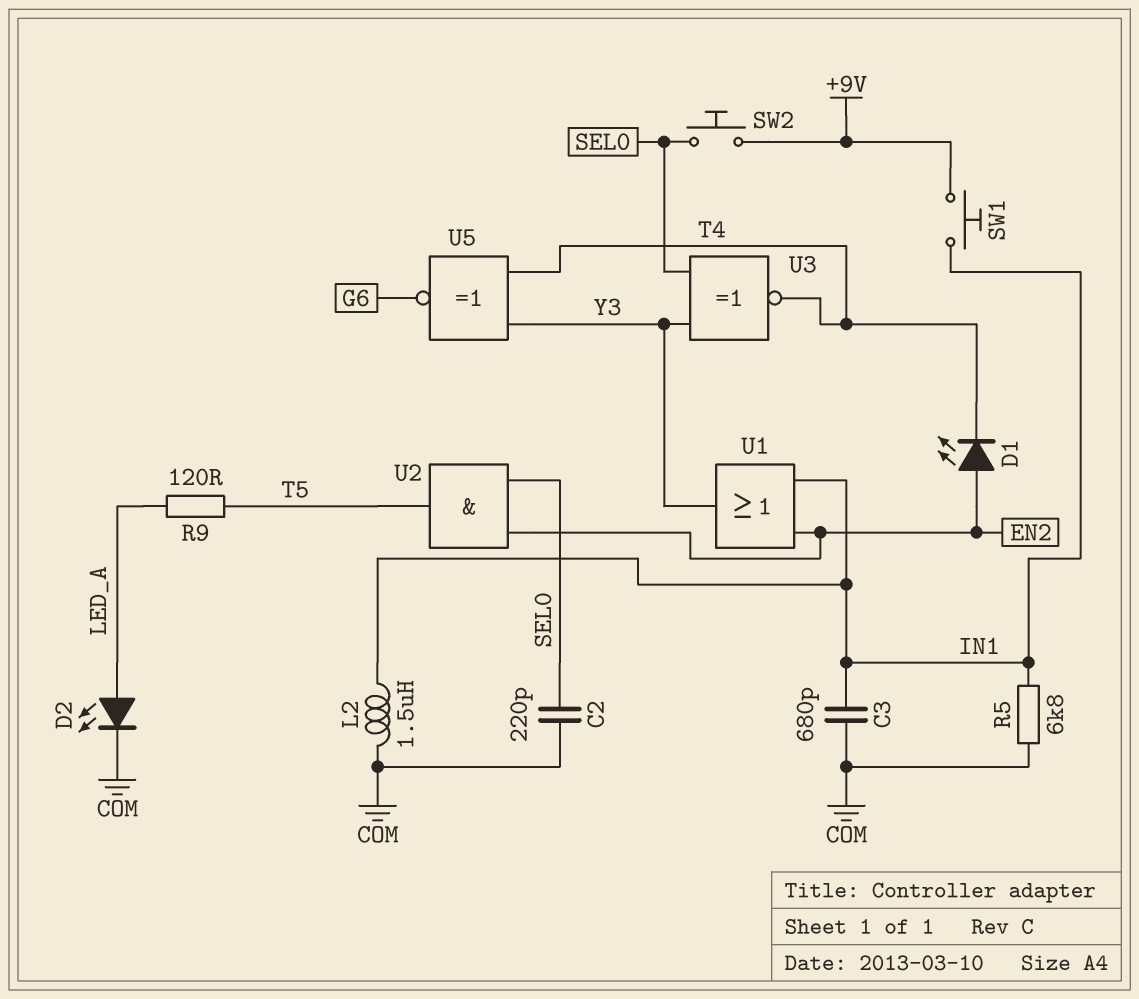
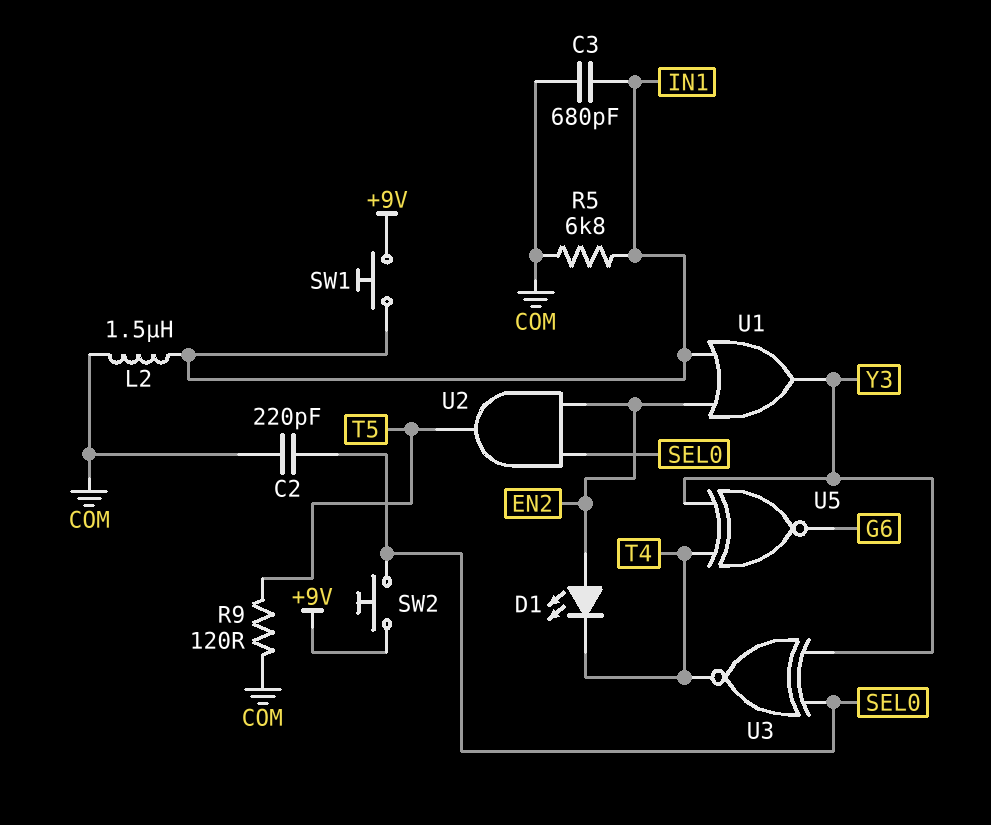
D2: LED (A LED_A, K COM) -> none
R9: 120 (LED_A, T5) -> 120 (COM, T5)

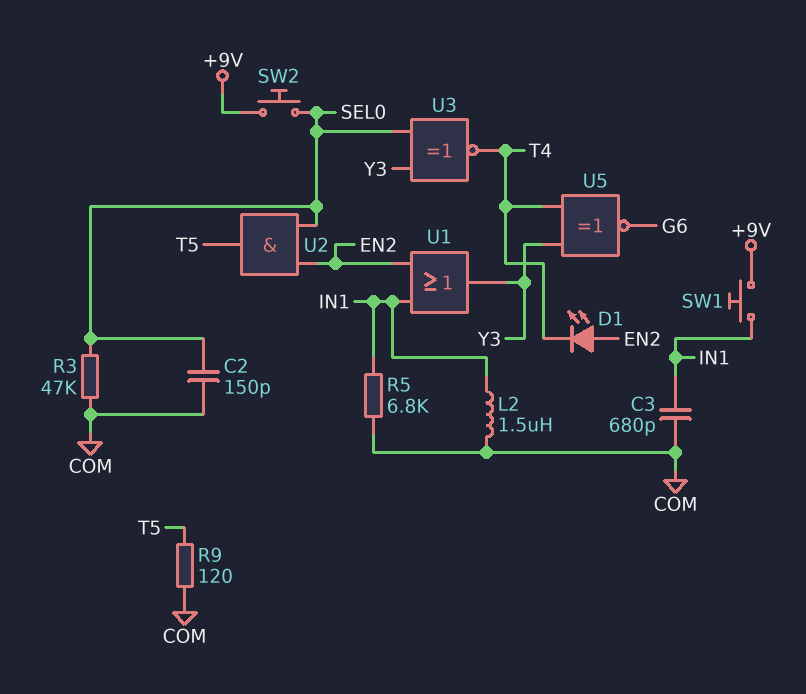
C2: 220pF (COM, SEL0) -> 150pF (COM, SEL0)
R3: none -> 47k (COM, SEL0)

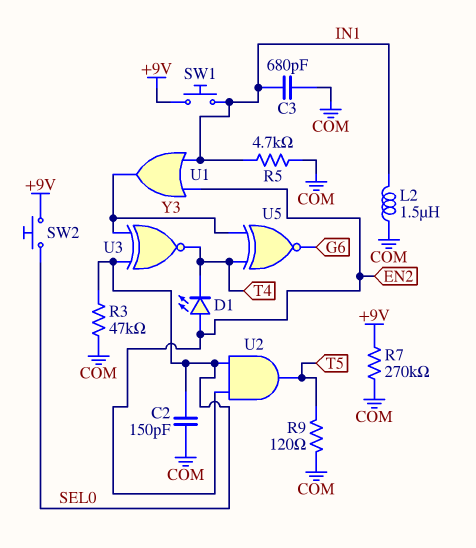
R5: 6.8k (COM, IN1) -> 4.7k (COM, IN1)
R7: none -> 270k (+9V, COM)

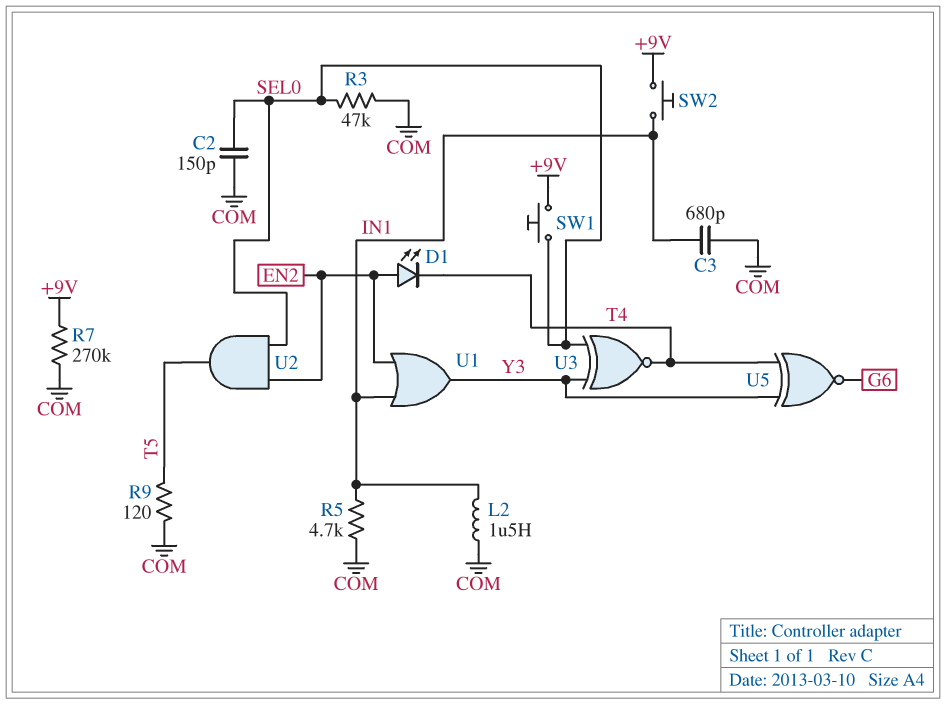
SW1: button (+9V, IN1) -> button (+9V, SEL0)
SW2: button (+9V, SEL0) -> button (+9V, IN1)

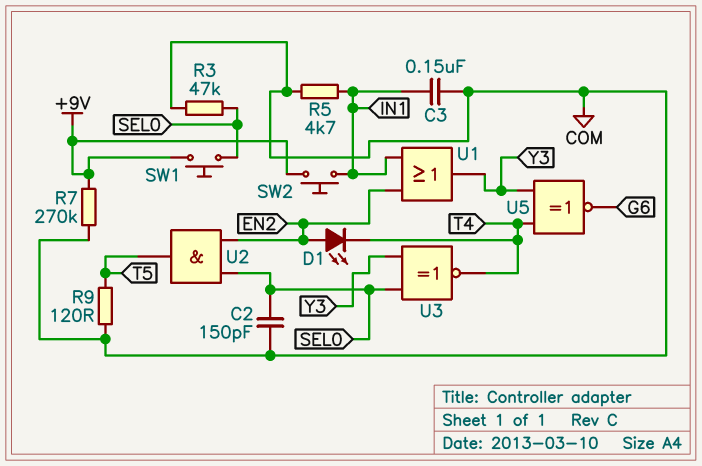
C3: 680pF (COM, IN1) -> 150nF (COM, IN1)
L2: 1.5uH (COM, IN1) -> none

